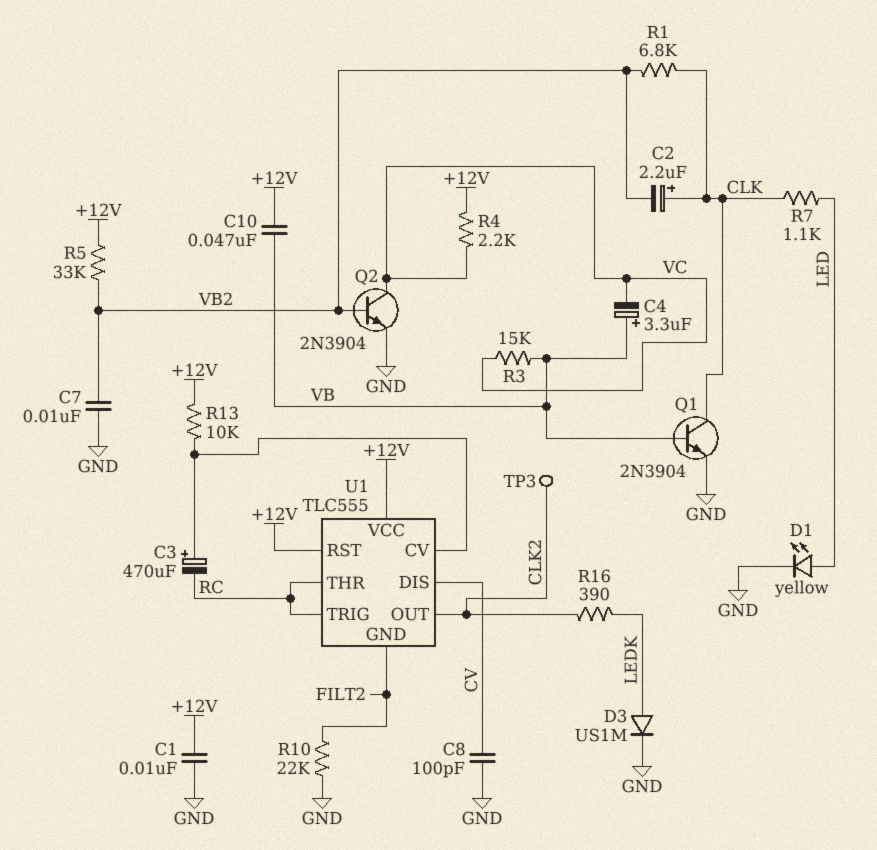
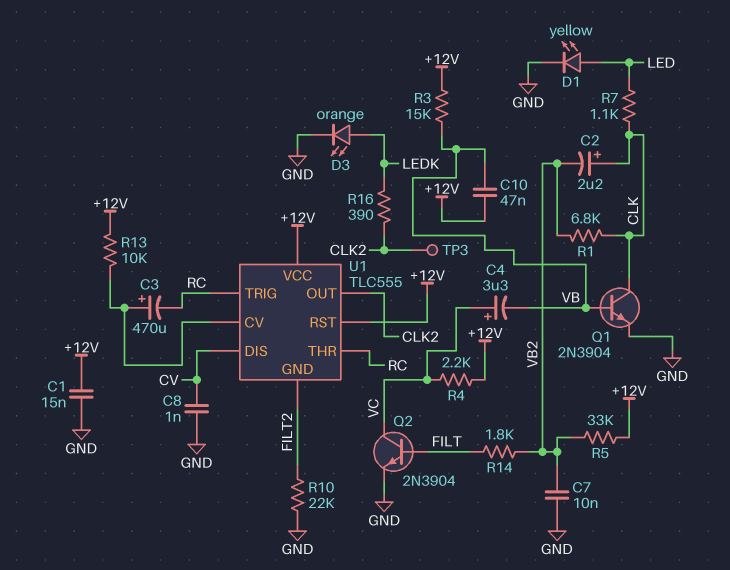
C1: 10nF (+12V, GND) -> 15nF (+12V, GND)
C4: 3.3uF (plus VB, minus VC) -> 3.3uF (plus VC, minus VB)
C8: 100pF (CV, GND) -> 1nF (CV, GND)
D3: diode US1M (A LEDK, K GND) -> LED orange (A LEDK, K GND)
Q2: NPN 2N3904 (B VB2, C VC, E GND) -> NPN 2N3904 (B FILT, C VC, E GND)
R3: 15k (VB, VC) -> 15k (+12V, VB)
R14: none -> 1.8k (FILT, VB2)

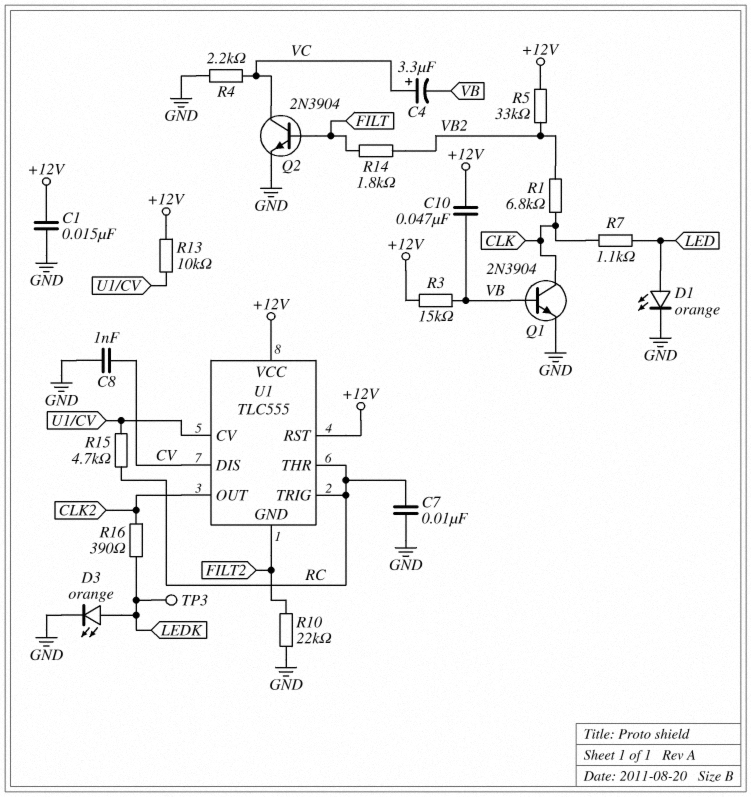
C2: 2.2uF (plus CLK, minus VB2) -> none
C3: 470uF (plus U1/CV, minus RC) -> none
C7: 10nF (GND, VB2) -> 10nF (GND, RC)
D1: LED yellow (A LED, K GND) -> LED orange (A LED, K GND)
R4: 2.2k (+12V, VC) -> 2.2k (GND, VC)
R15: none -> 4.7k (RC, U1/CV)
TP3: test point (CLK2) -> test point (LEDK)

